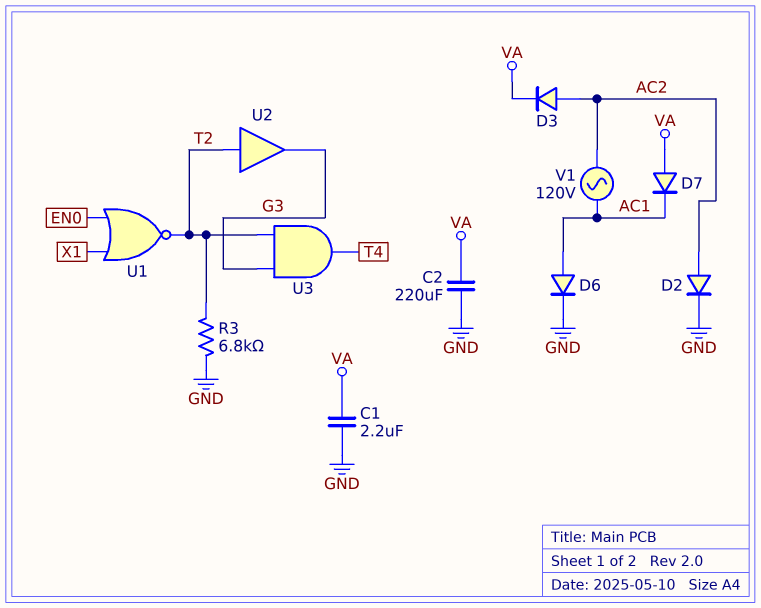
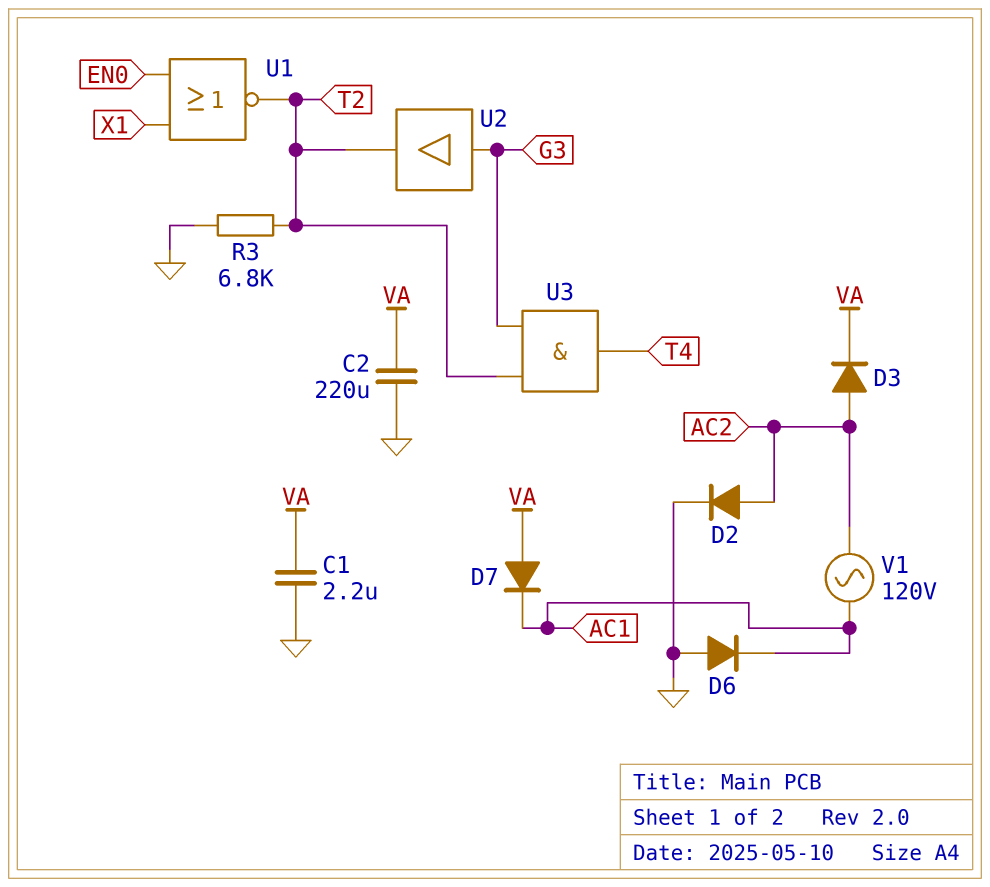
D6: diode (A AC1, K GND) -> diode (A GND, K AC1)
U2: buffer (in T2, out G3) -> buffer (in G3, out T2)

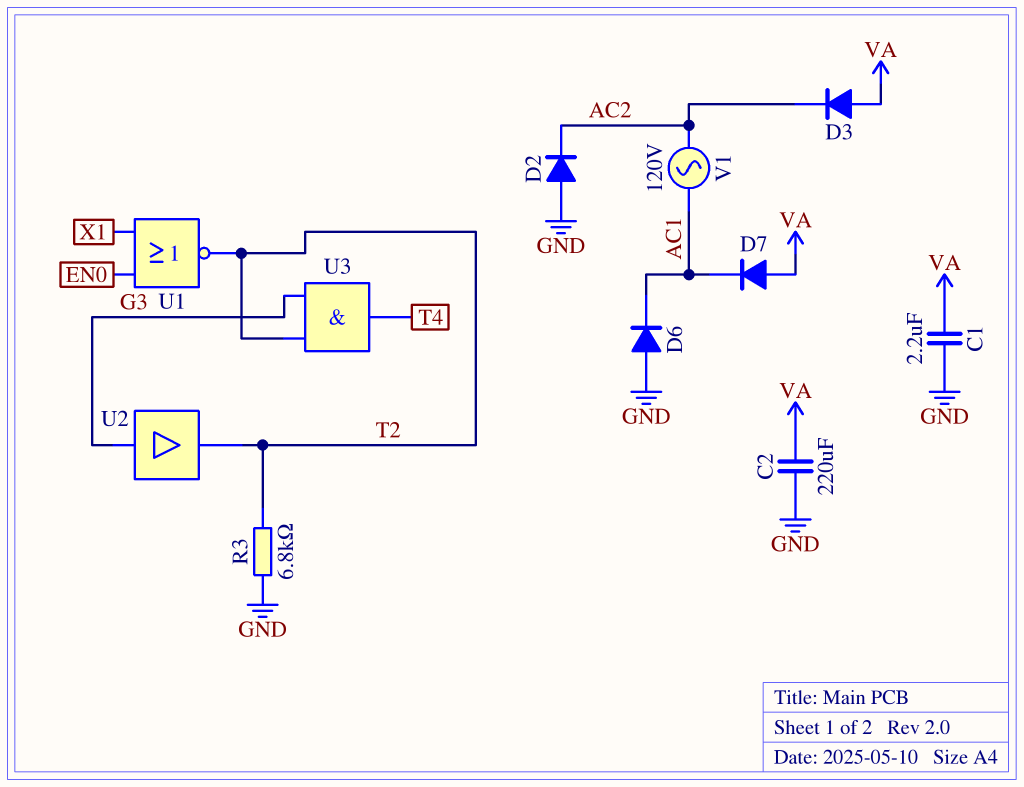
D2: diode (A AC2, K GND) -> diode (A GND, K AC2)
D3: diode (A AC2, K VA) -> diode (A VA, K AC2)

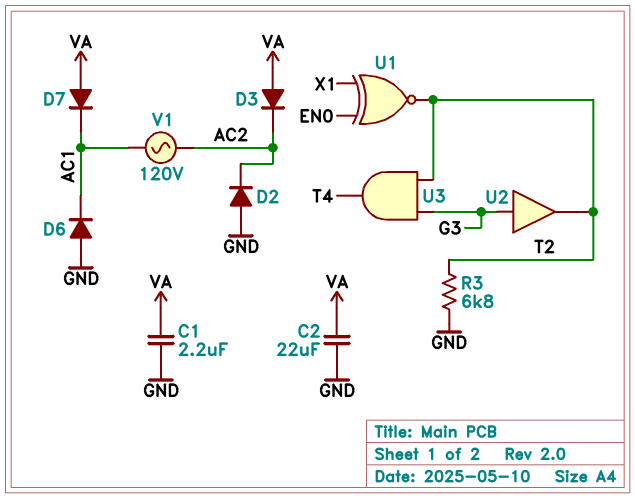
C2: 220uF (GND, VA) -> 22uF (GND, VA)
U1: NOR (in EN0, in X1, out T2) -> XNOR (in EN0, in X1, out T2)

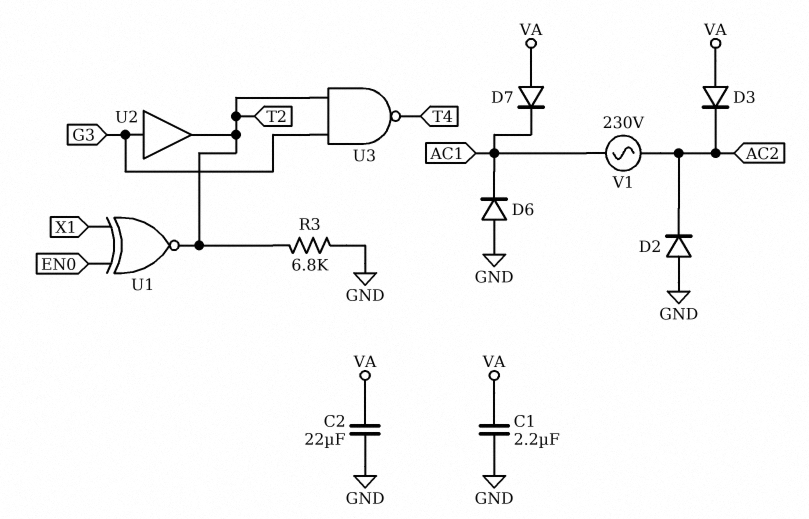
U3: AND (in G3, in T2, out T4) -> NAND (in G3, in T2, out T4)
V1: AC 120V (AC1, AC2) -> AC 230V (AC1, AC2)

